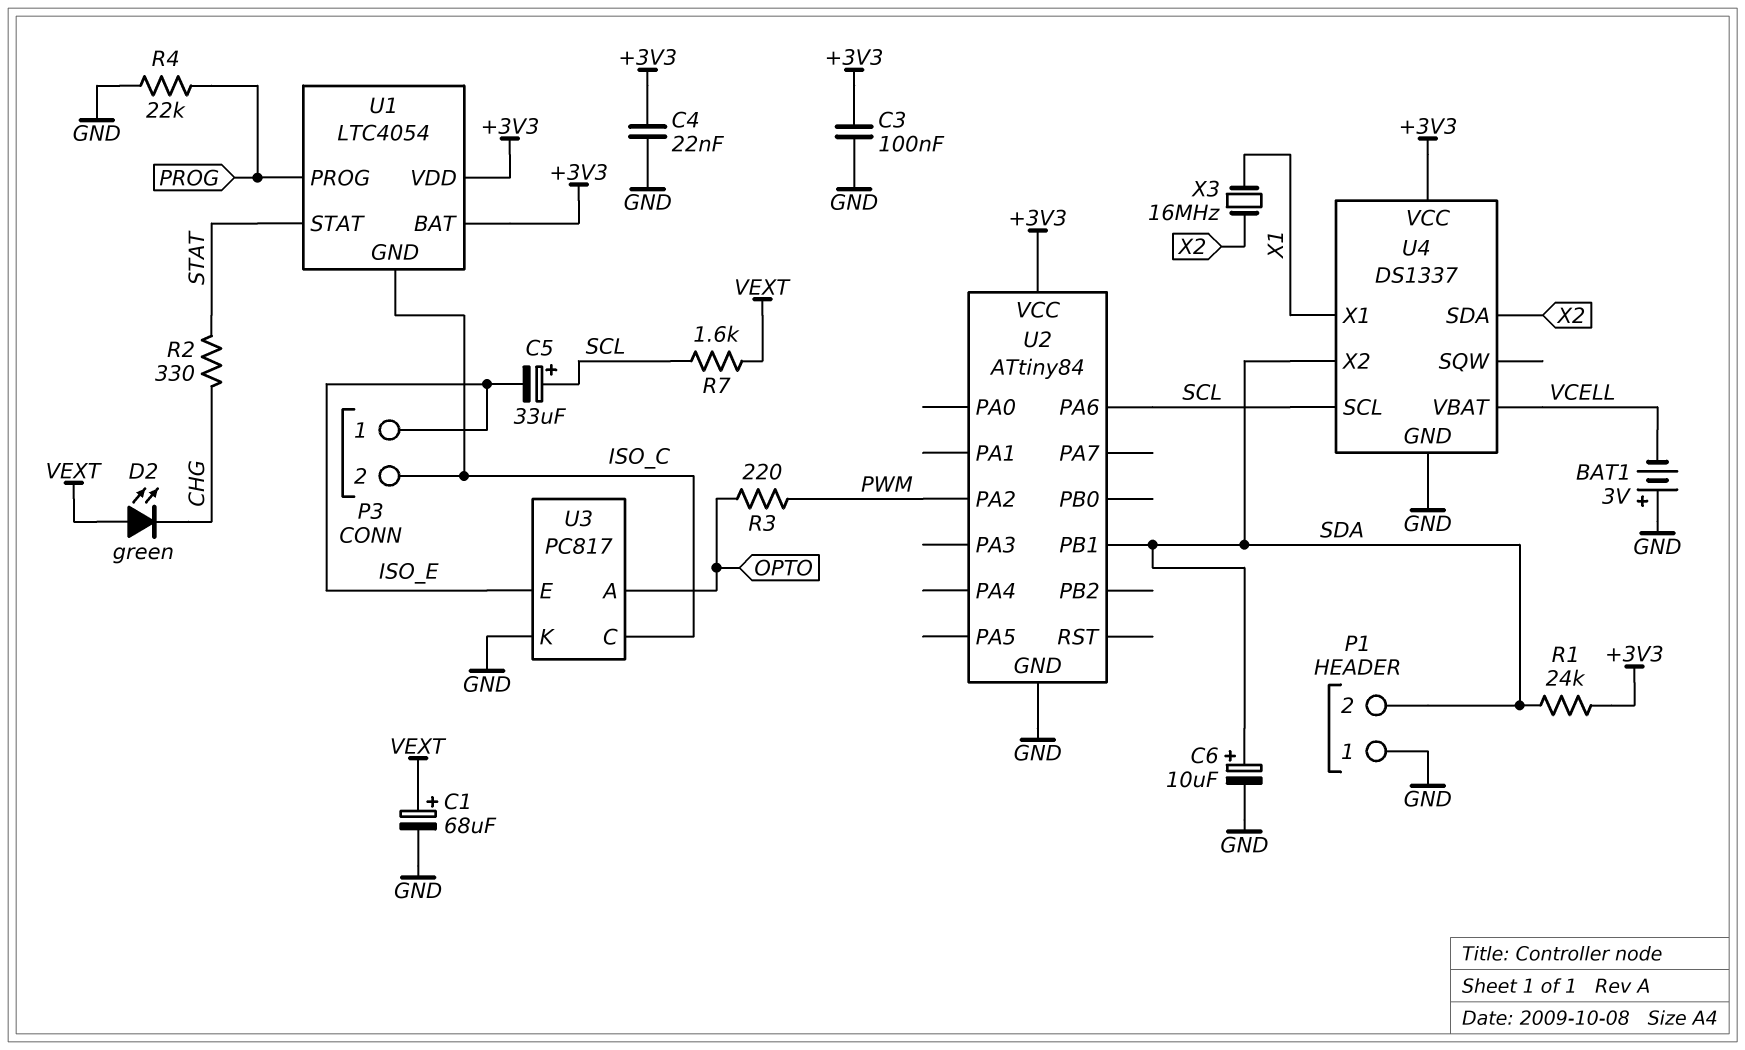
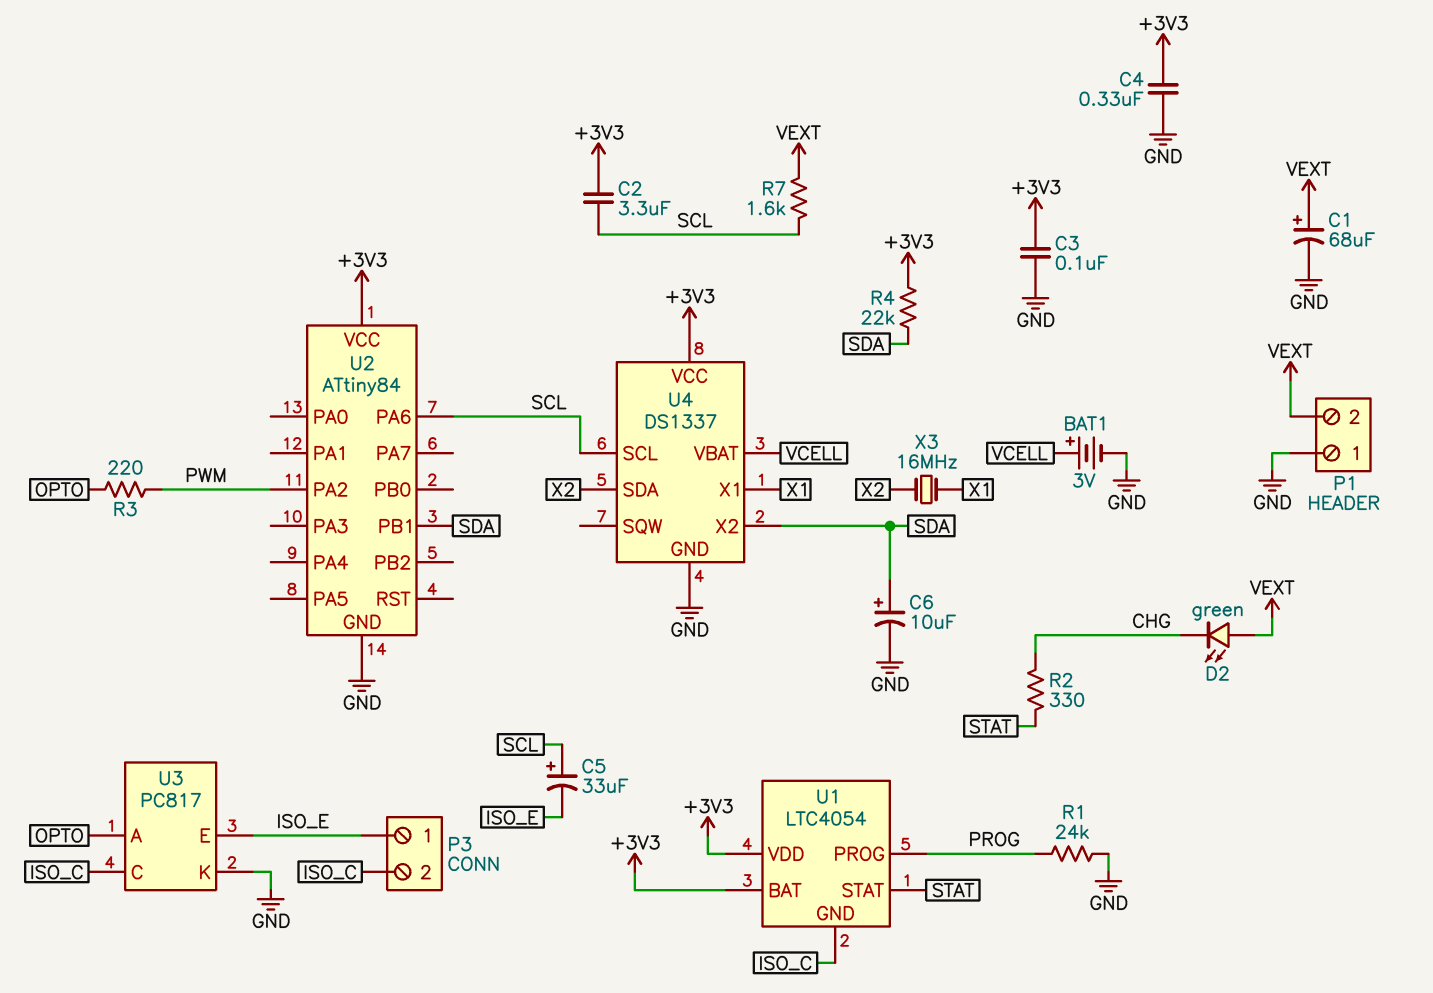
BAT1: 3V (plus GND, minus VCELL) -> 3V (plus VCELL, minus GND)
C2: none -> 3.3uF (+3V3, SCL)
C4: 22nF (+3V3, GND) -> 330nF (+3V3, GND)
P1 pin 2: SDA -> VEXT
R1: 24k (+3V3, SDA) -> 24k (GND, PROG)
R4: 22k (GND, PROG) -> 22k (+3V3, SDA)

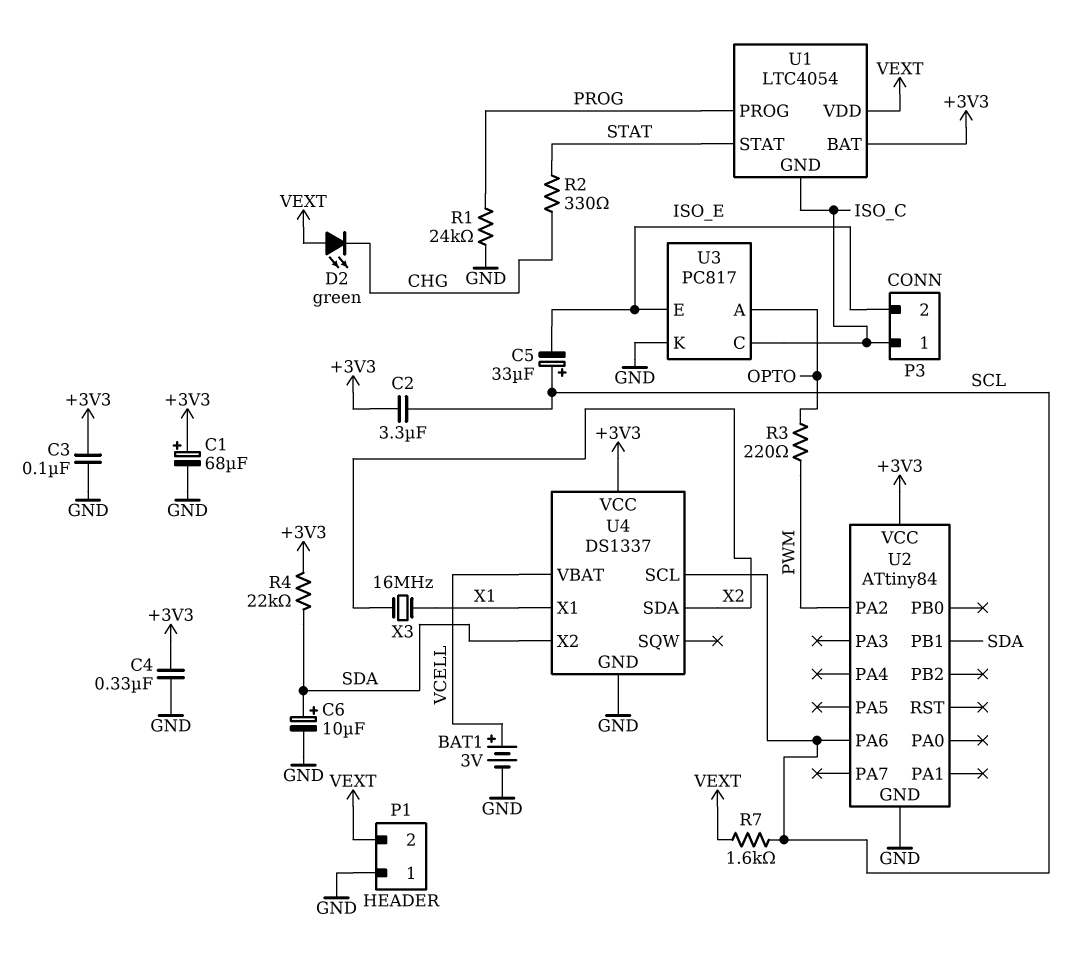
C1: 68uF (plus VEXT, minus GND) -> 68uF (plus +3V3, minus GND)
P3 pin 1: ISO_E -> ISO_C
P3 pin 2: ISO_C -> ISO_E
U1 pin VDD: +3V3 -> VEXT

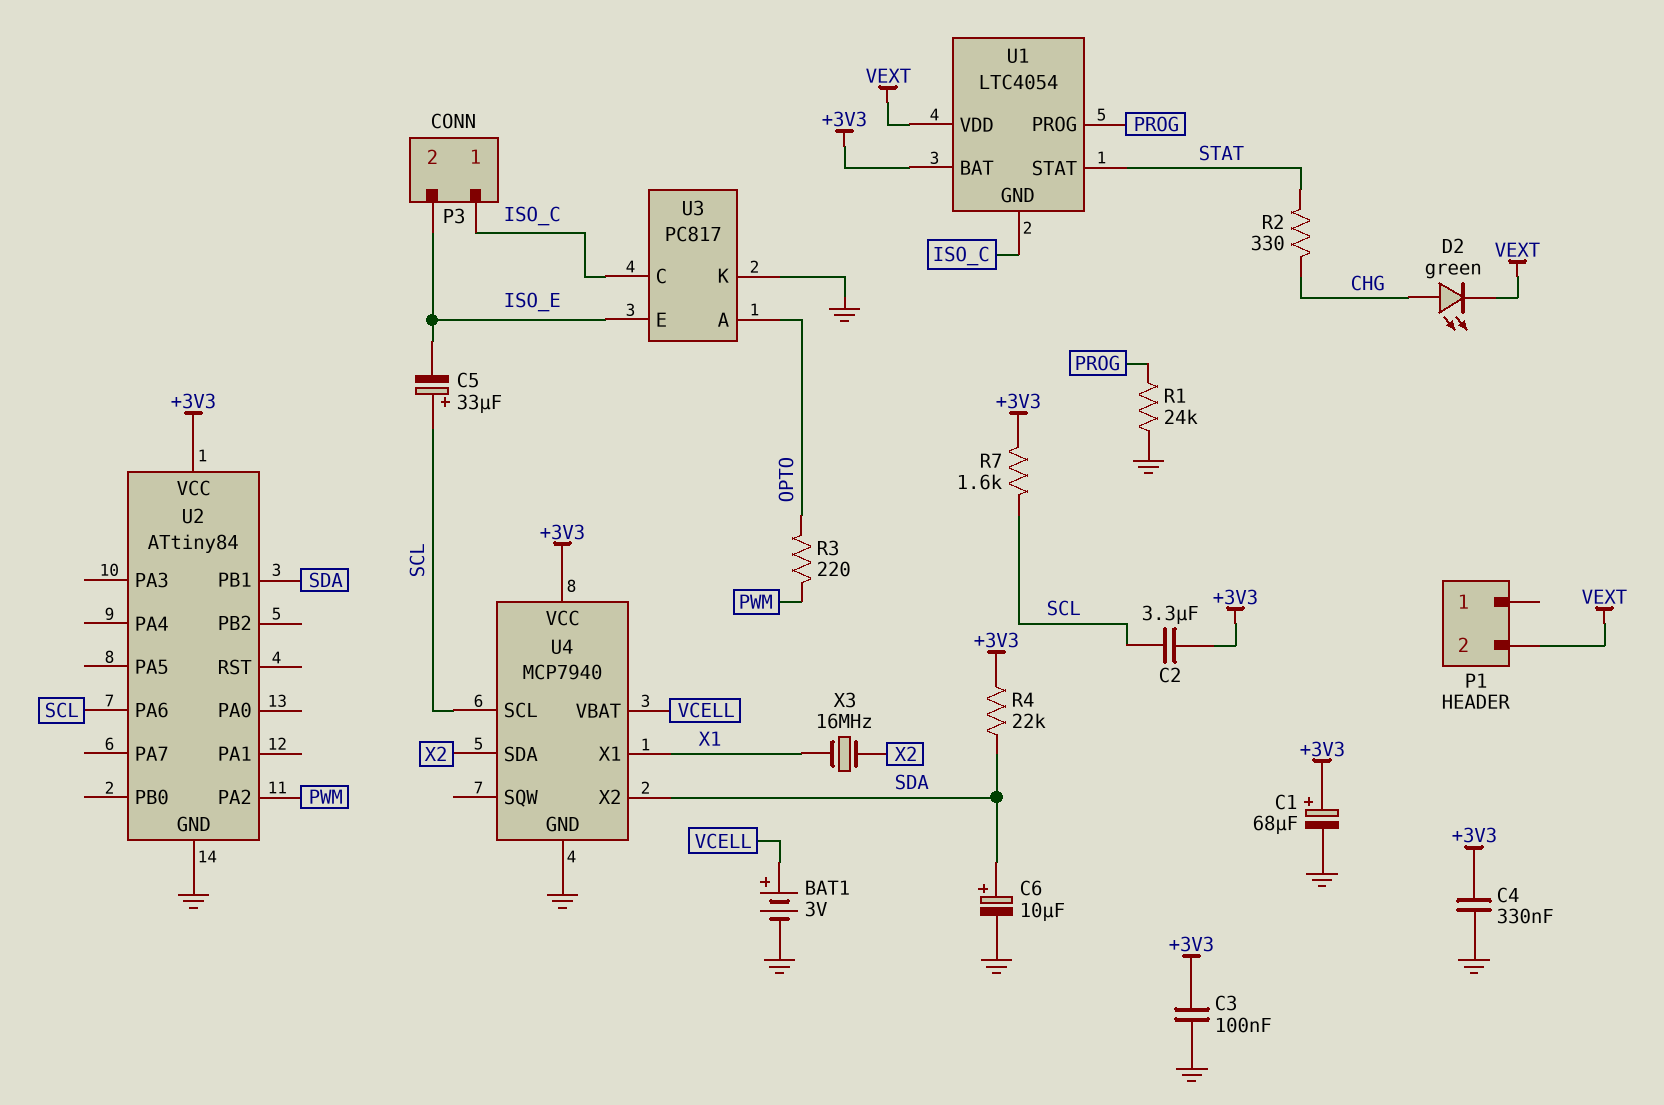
D2: LED green (A VEXT, K CHG) -> LED green (A CHG, K VEXT)
P1 pin 1: GND -> none
R7: 1.6k (SCL, VEXT) -> 1.6k (+3V3, SCL)
U4: DS1337 -> MCP7940

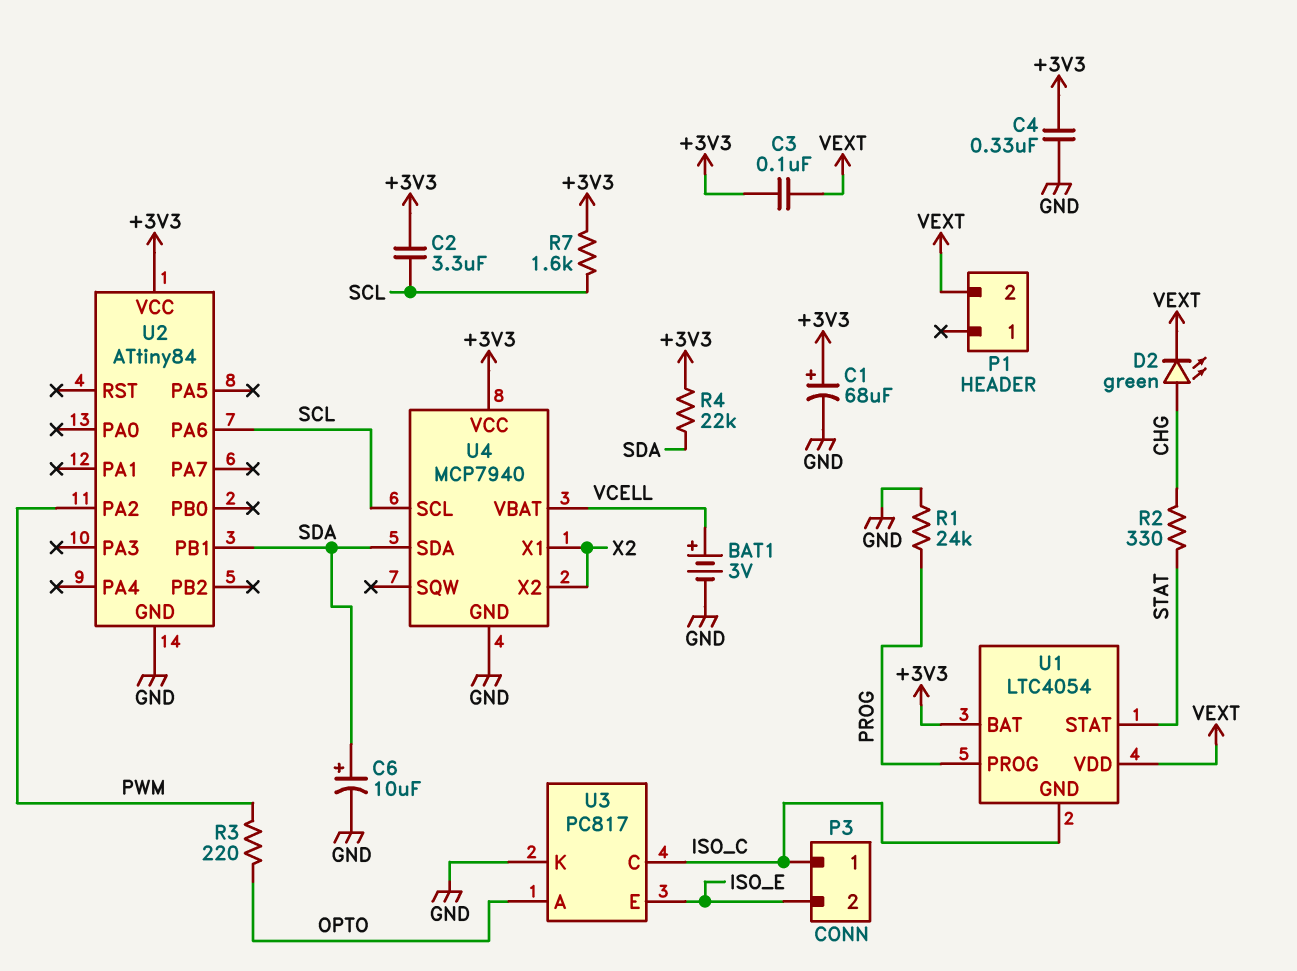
C3: 100nF (+3V3, GND) -> 100nF (+3V3, VEXT)
C5: 33uF (plus SCL, minus ISO_E) -> none
U4 pin SDA: X2 -> SDA
U4 pin X1: X1 -> X2
U4 pin X2: SDA -> X2
X3: 16MHz (X1, X2) -> none

